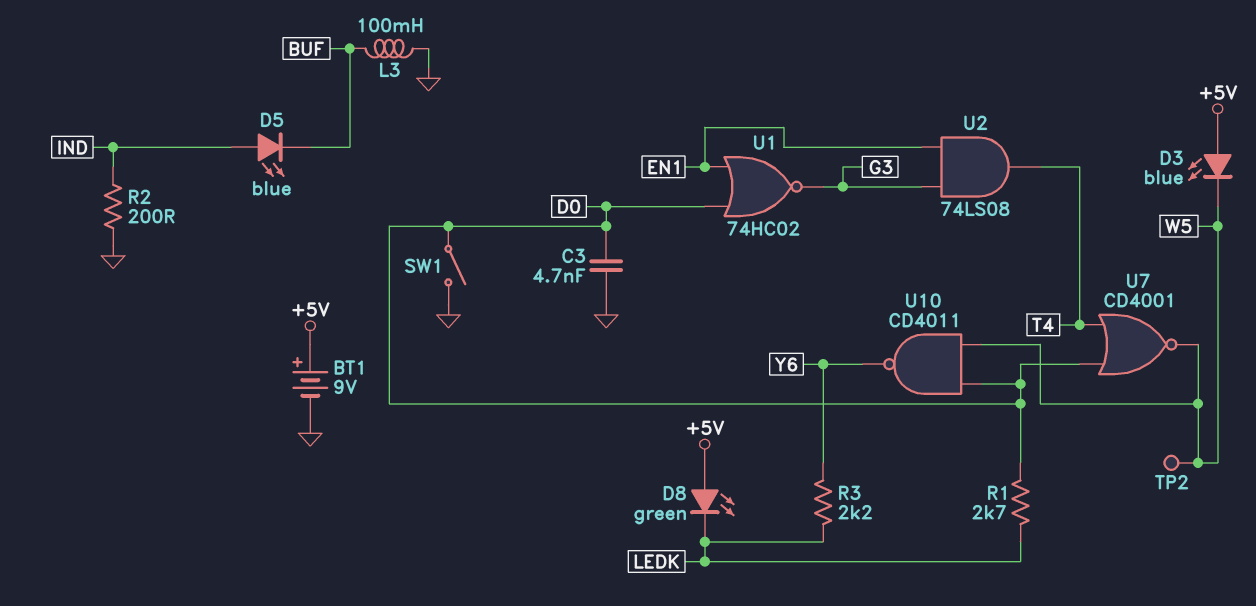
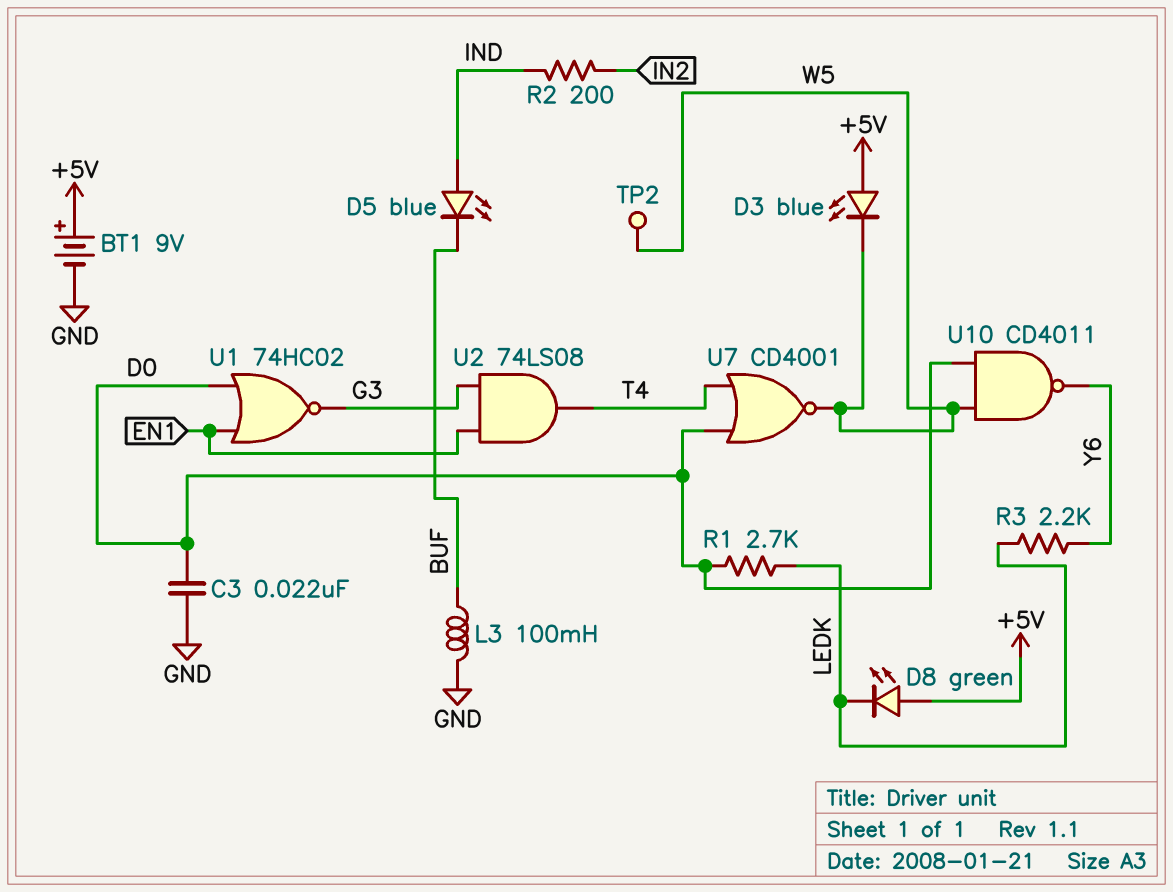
C3: 4.7nF (D0, GND) -> 22nF (D0, GND)
R2: 200 (GND, IND) -> 200 (IN2, IND)
SW1: switch (D0, GND) -> none

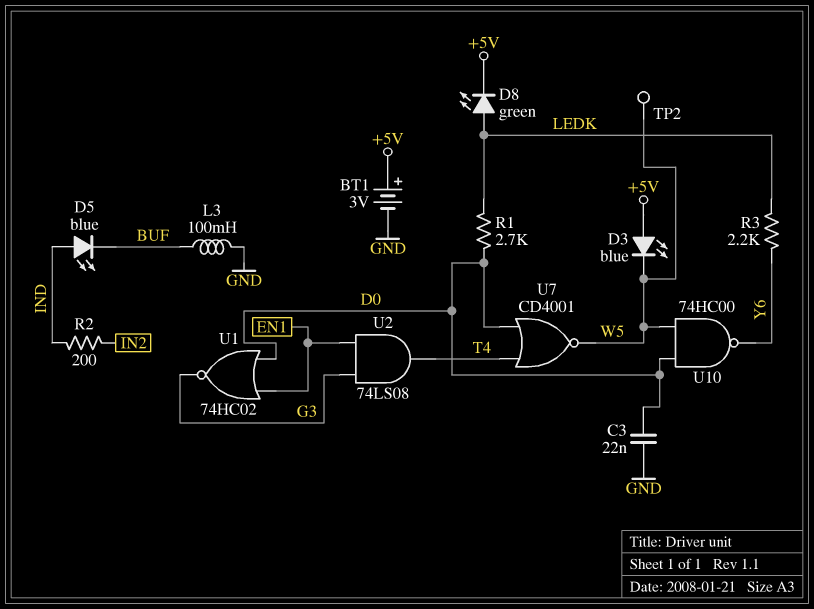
BT1: 9V (plus +5V, minus GND) -> 3V (plus +5V, minus GND)
D8: LED green (A +5V, K LEDK) -> LED green (A LEDK, K +5V)
U10: NAND CD4011 (in D0, in W5, out Y6) -> NAND 74HC00 (in D0, in W5, out Y6)

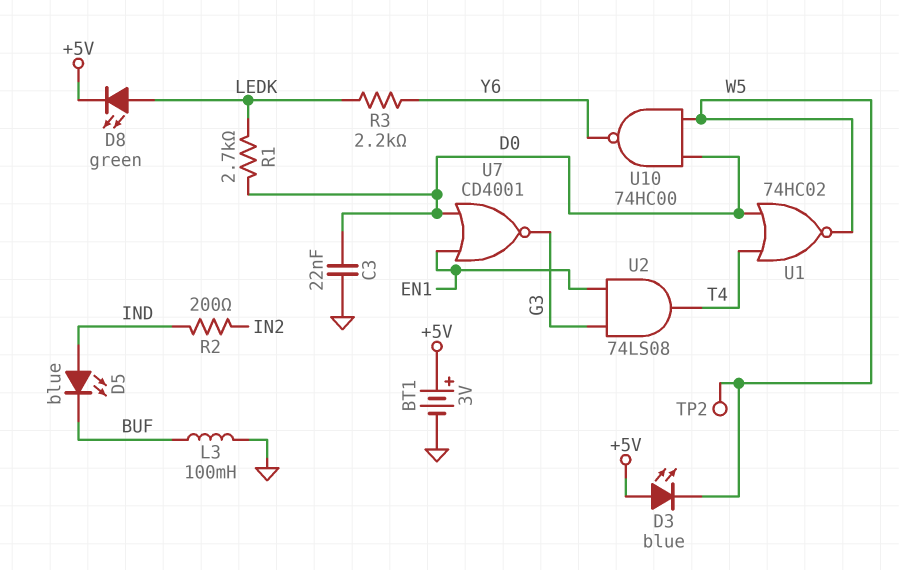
U1: NOR 74HC02 (in D0, in EN1, out G3) -> NOR 74HC02 (in D0, in T4, out W5)
U7: NOR CD4001 (in D0, in T4, out W5) -> NOR CD4001 (in D0, in EN1, out G3)

